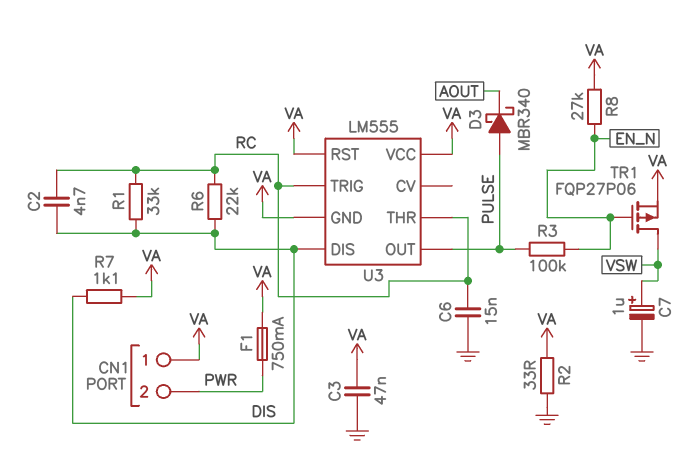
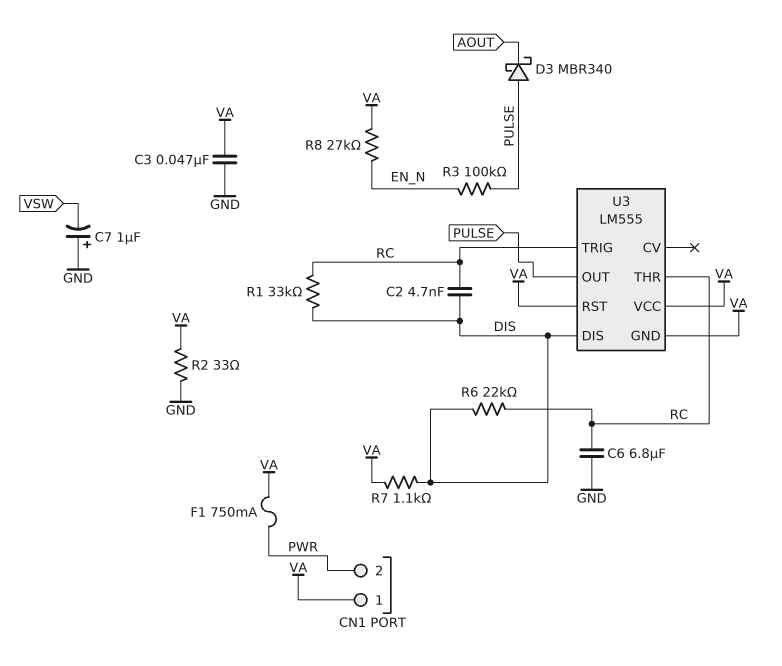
C6: 15nF (GND, RC) -> 6.8uF (GND, RC)
C7: 1uF (plus VSW, minus GND) -> 1uF (plus GND, minus VSW)
TR1: PMOS FQP27P06 (G EN_N, D VSW, S VA) -> none

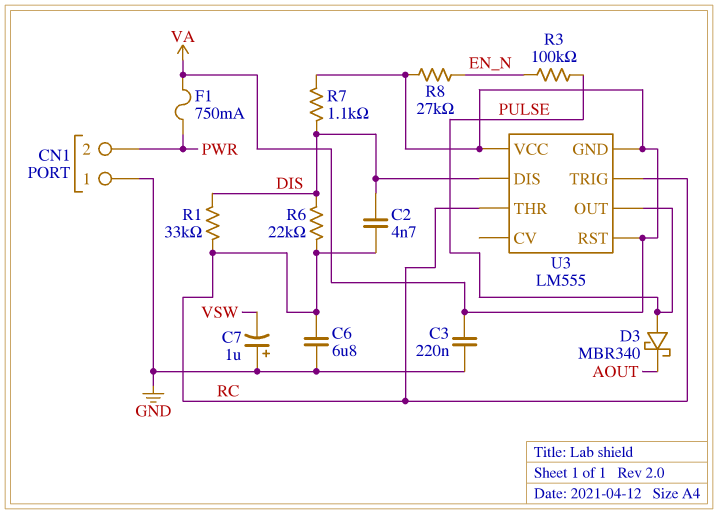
C3: 47nF (GND, VA) -> 220nF (GND, VA)
CN1 pin 1: VA -> GND
R2: 33 (GND, VA) -> none

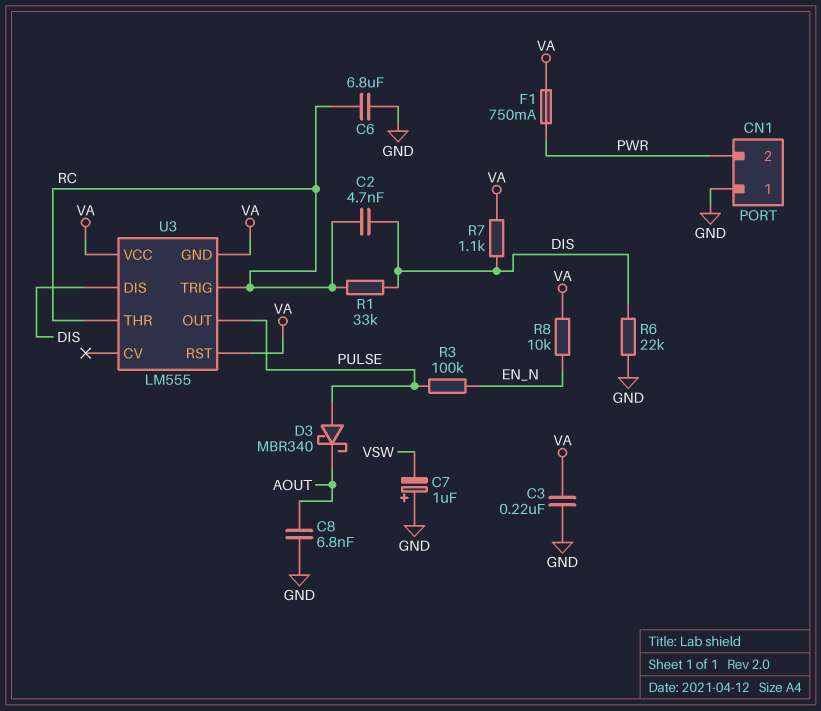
C8: none -> 6.8nF (AOUT, GND)
R6: 22k (DIS, RC) -> 22k (DIS, GND)
R8: 27k (EN_N, VA) -> 10k (EN_N, VA)

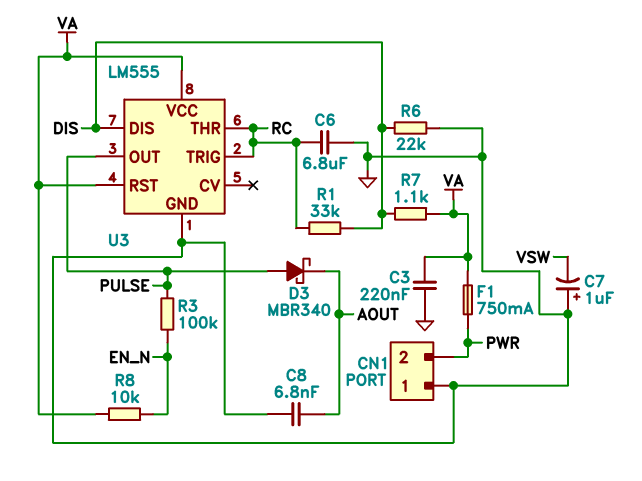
C2: 4.7nF (DIS, RC) -> none
U3 pin GND: VA -> GND

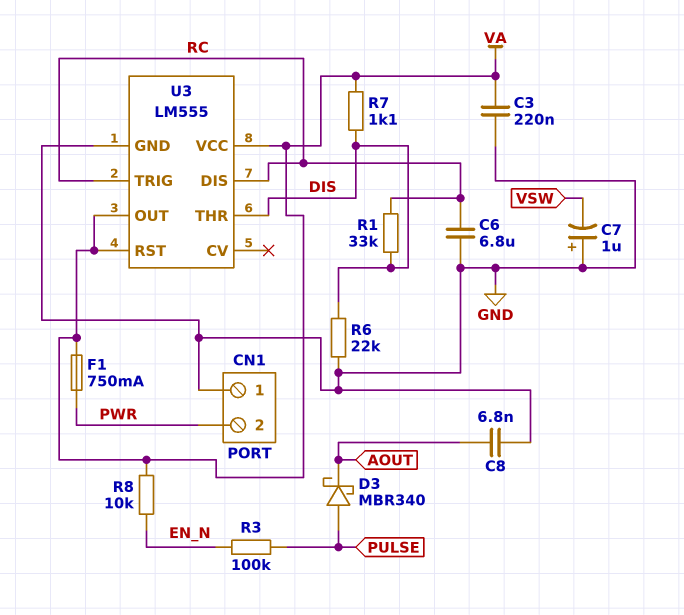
U3 pin DIS: DIS -> RC
U3 pin OUT: PULSE -> VA
U3 pin THR: RC -> DIS

